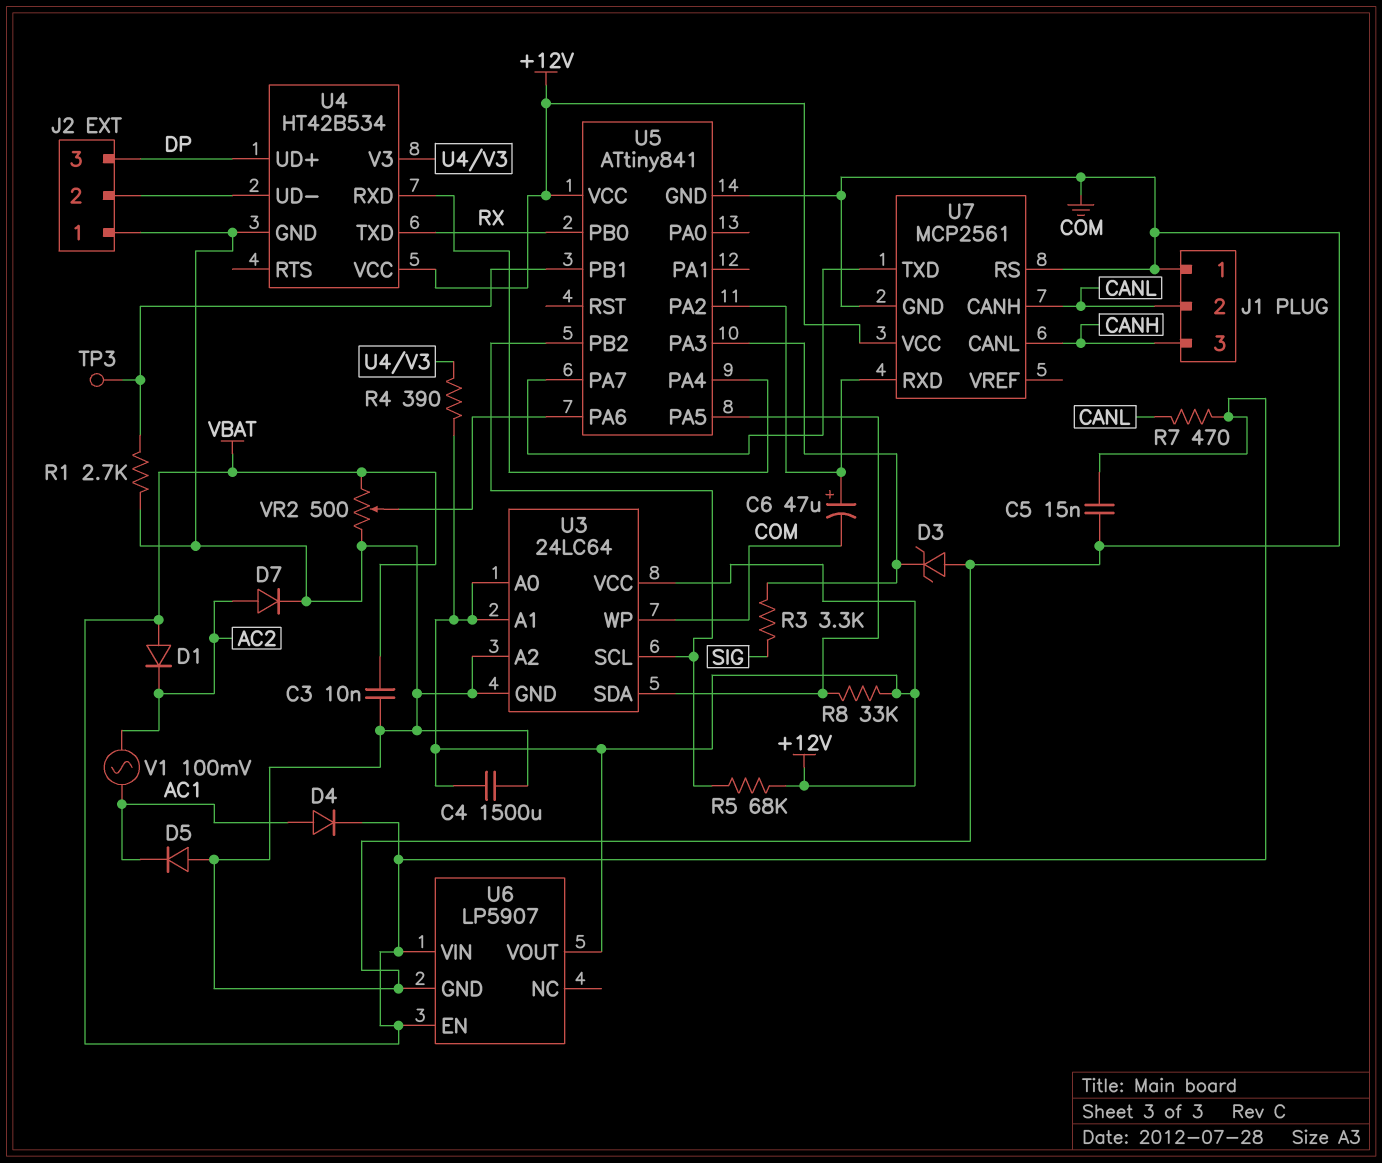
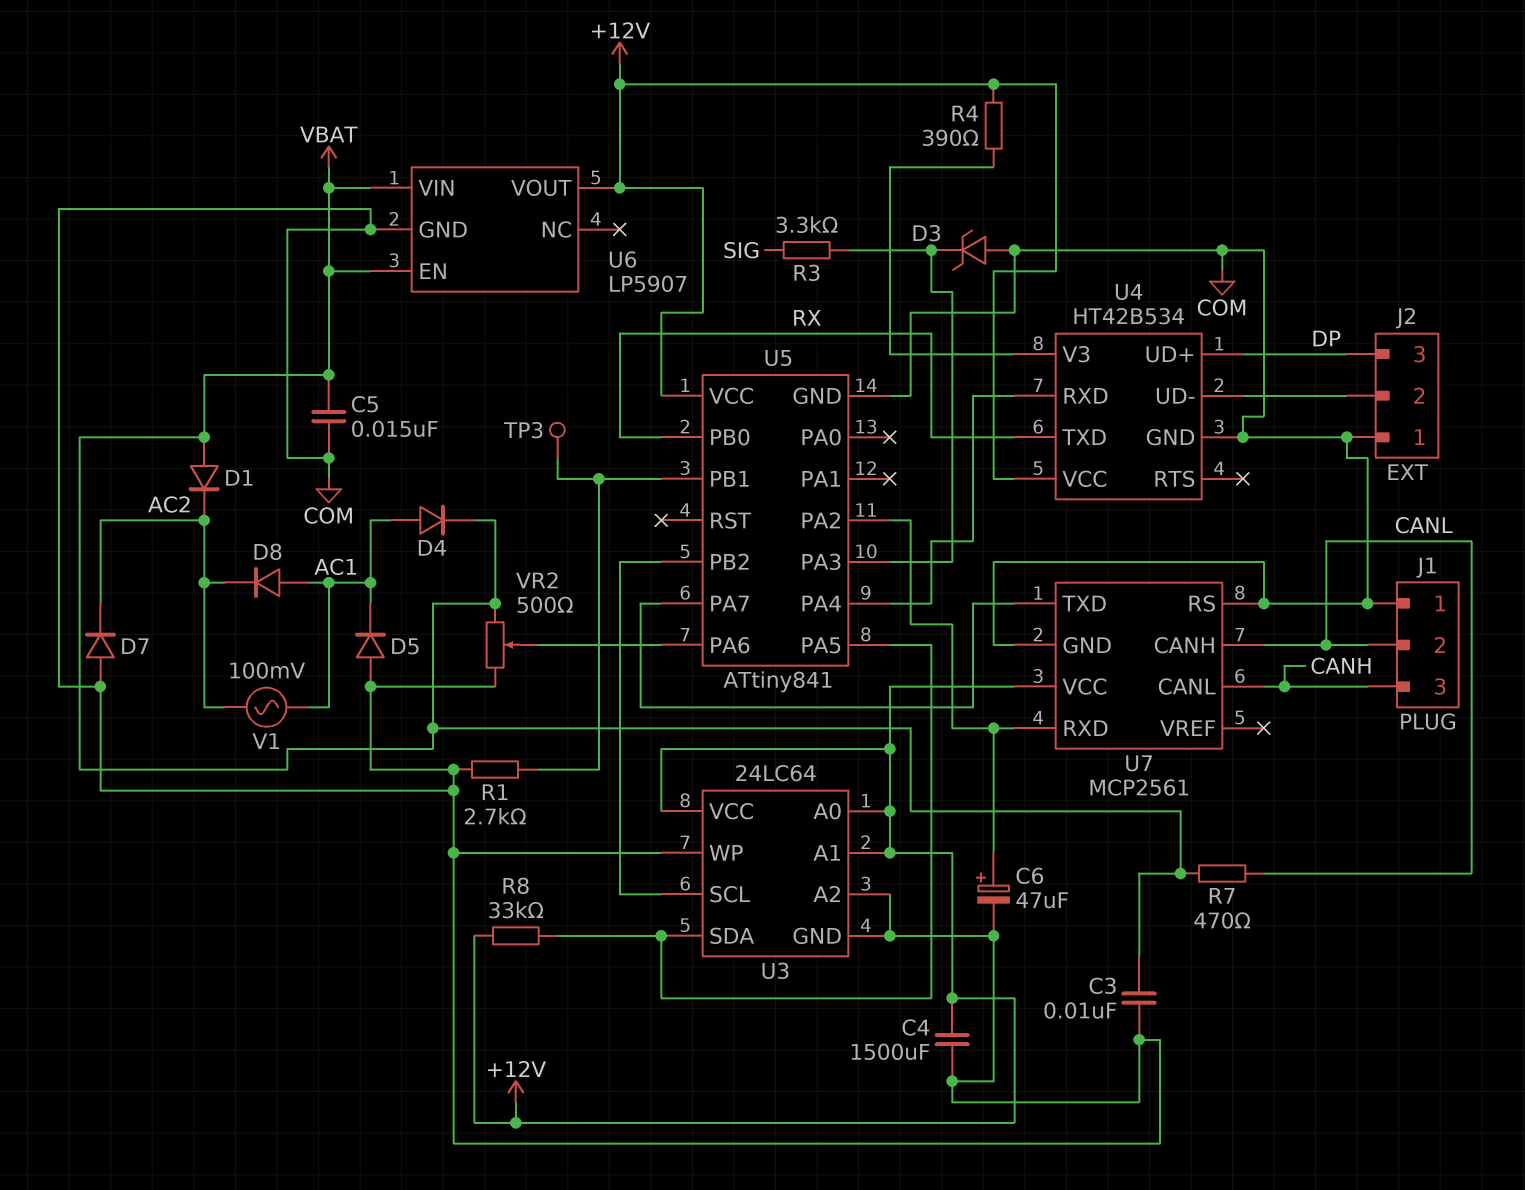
D7: diode (A AC2, K COM) -> diode (A COM, K AC2)
D8: none -> diode (A AC1, K AC2)
R5: 68k (+12V, U3/SCL) -> none

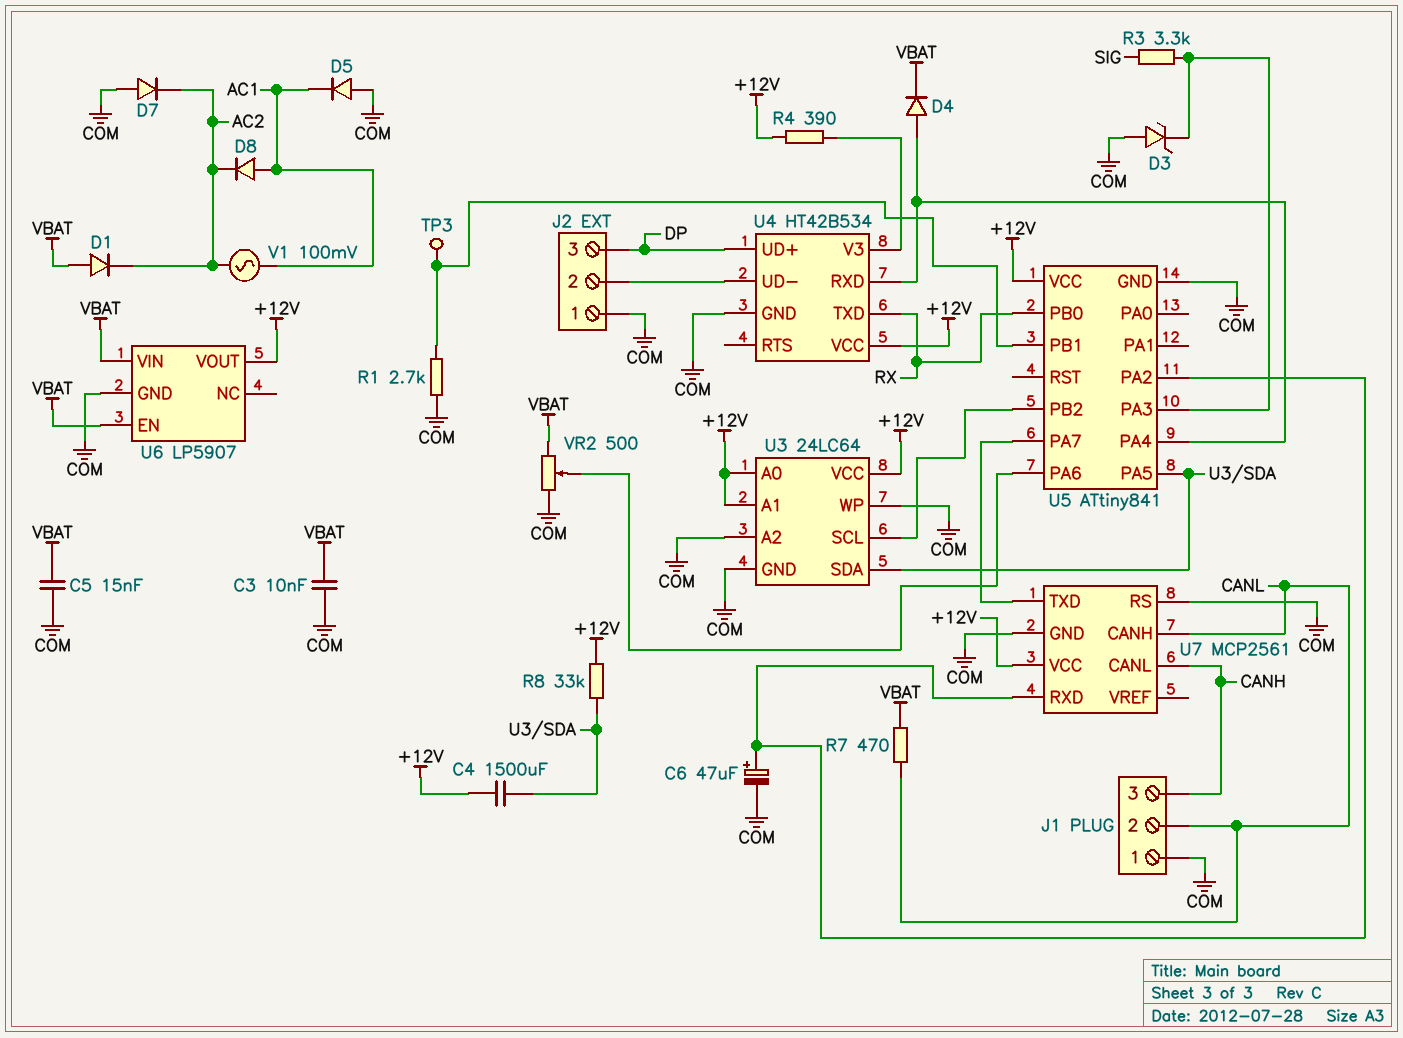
C4: 1500uF (+12V, COM) -> 1500uF (+12V, U3/SDA)
D4: diode (A AC1, K VBAT) -> diode (A U4/RXD, K VBAT)

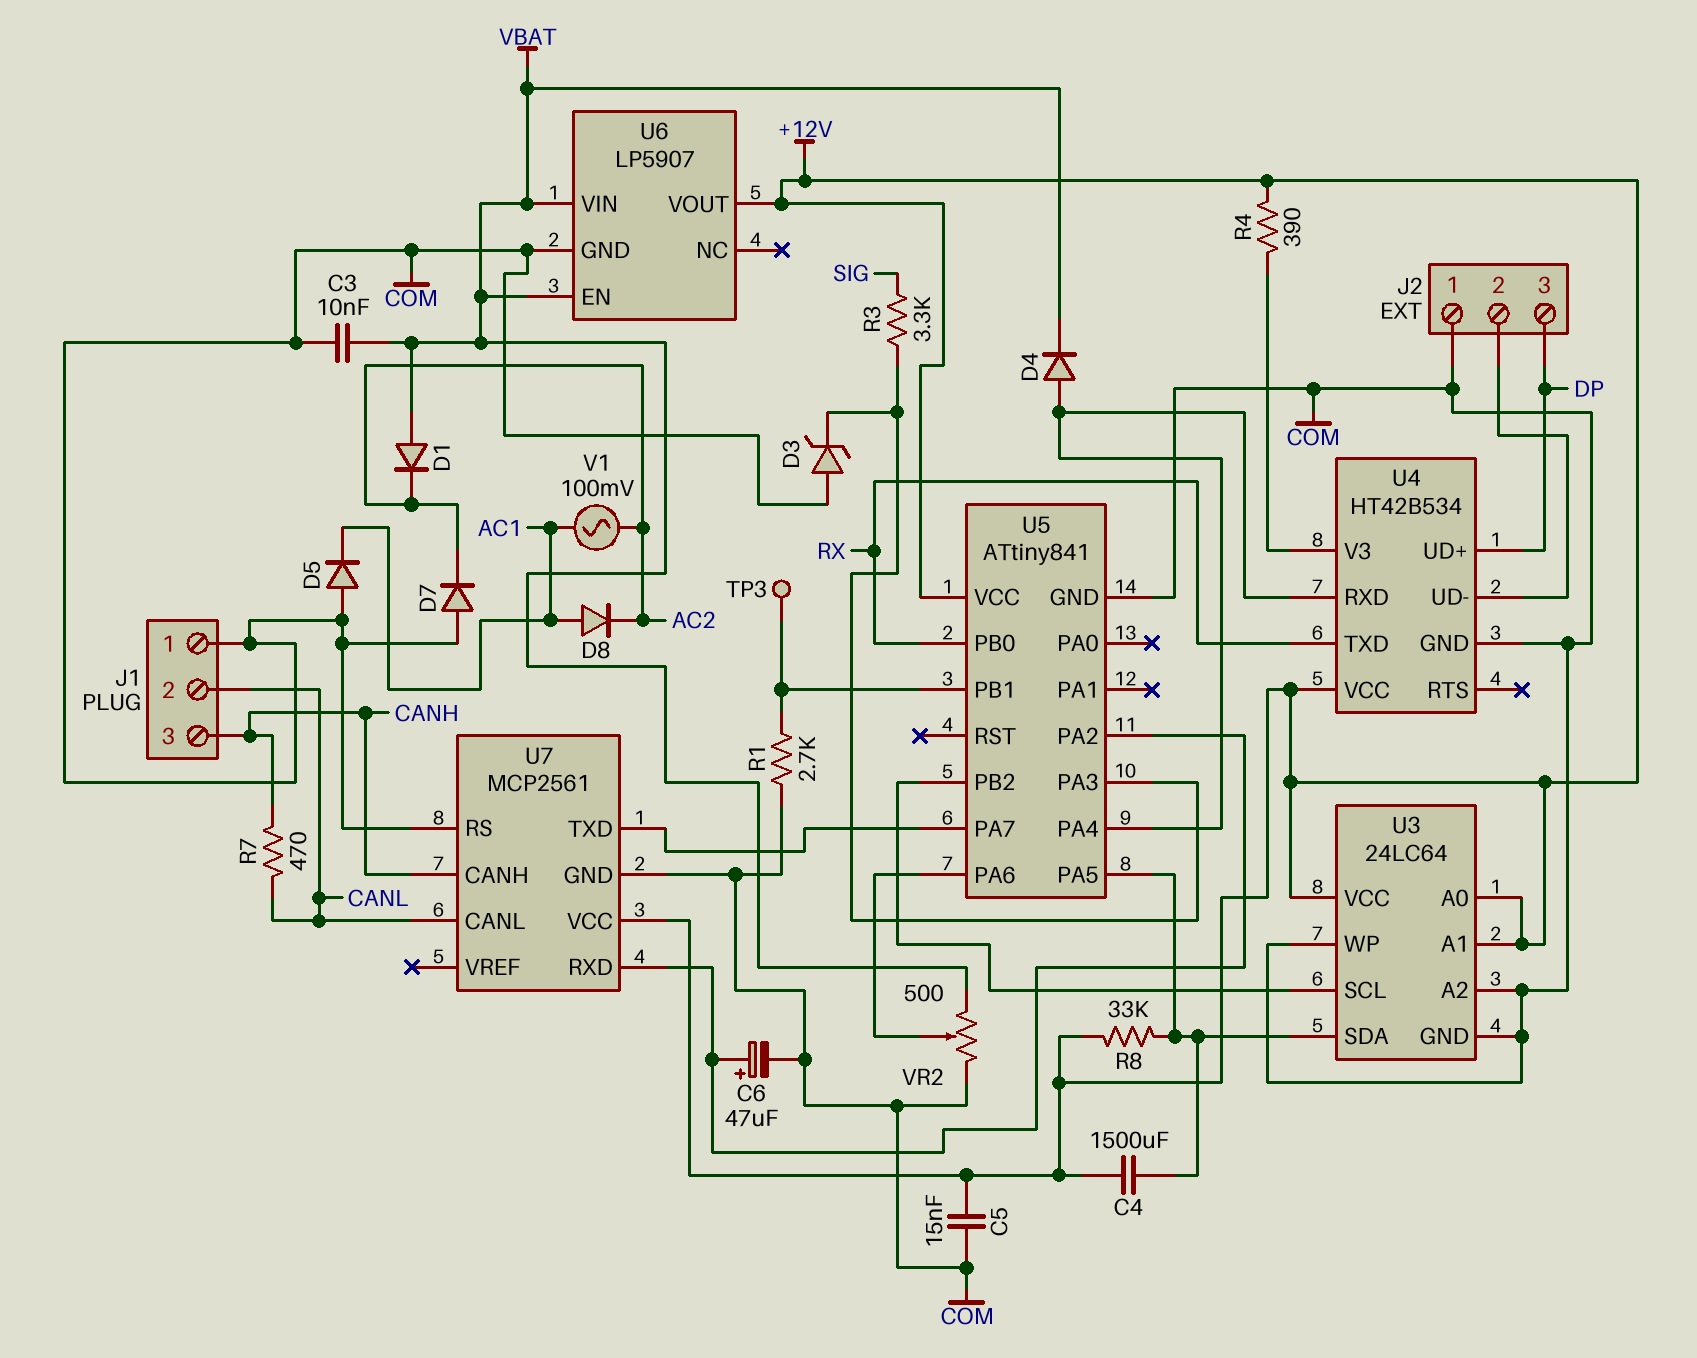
C5: 15nF (COM, VBAT) -> 15nF (+12V, COM)
R7: 470 (CANL, VBAT) -> 470 (CANH, CANL)
U7 pin CANH: CANL -> CANH
U7 pin CANL: CANH -> CANL

